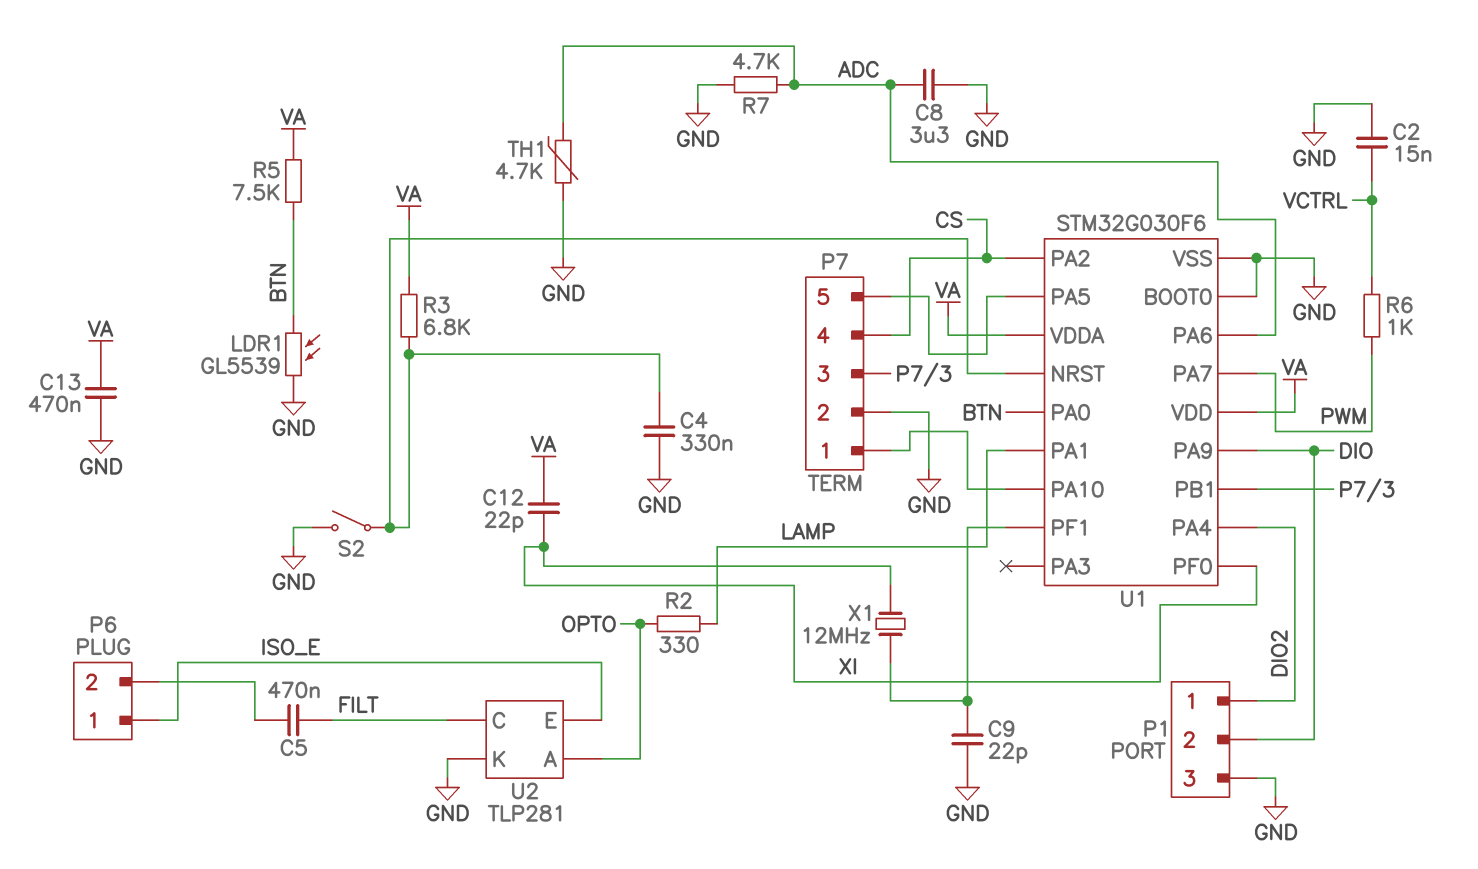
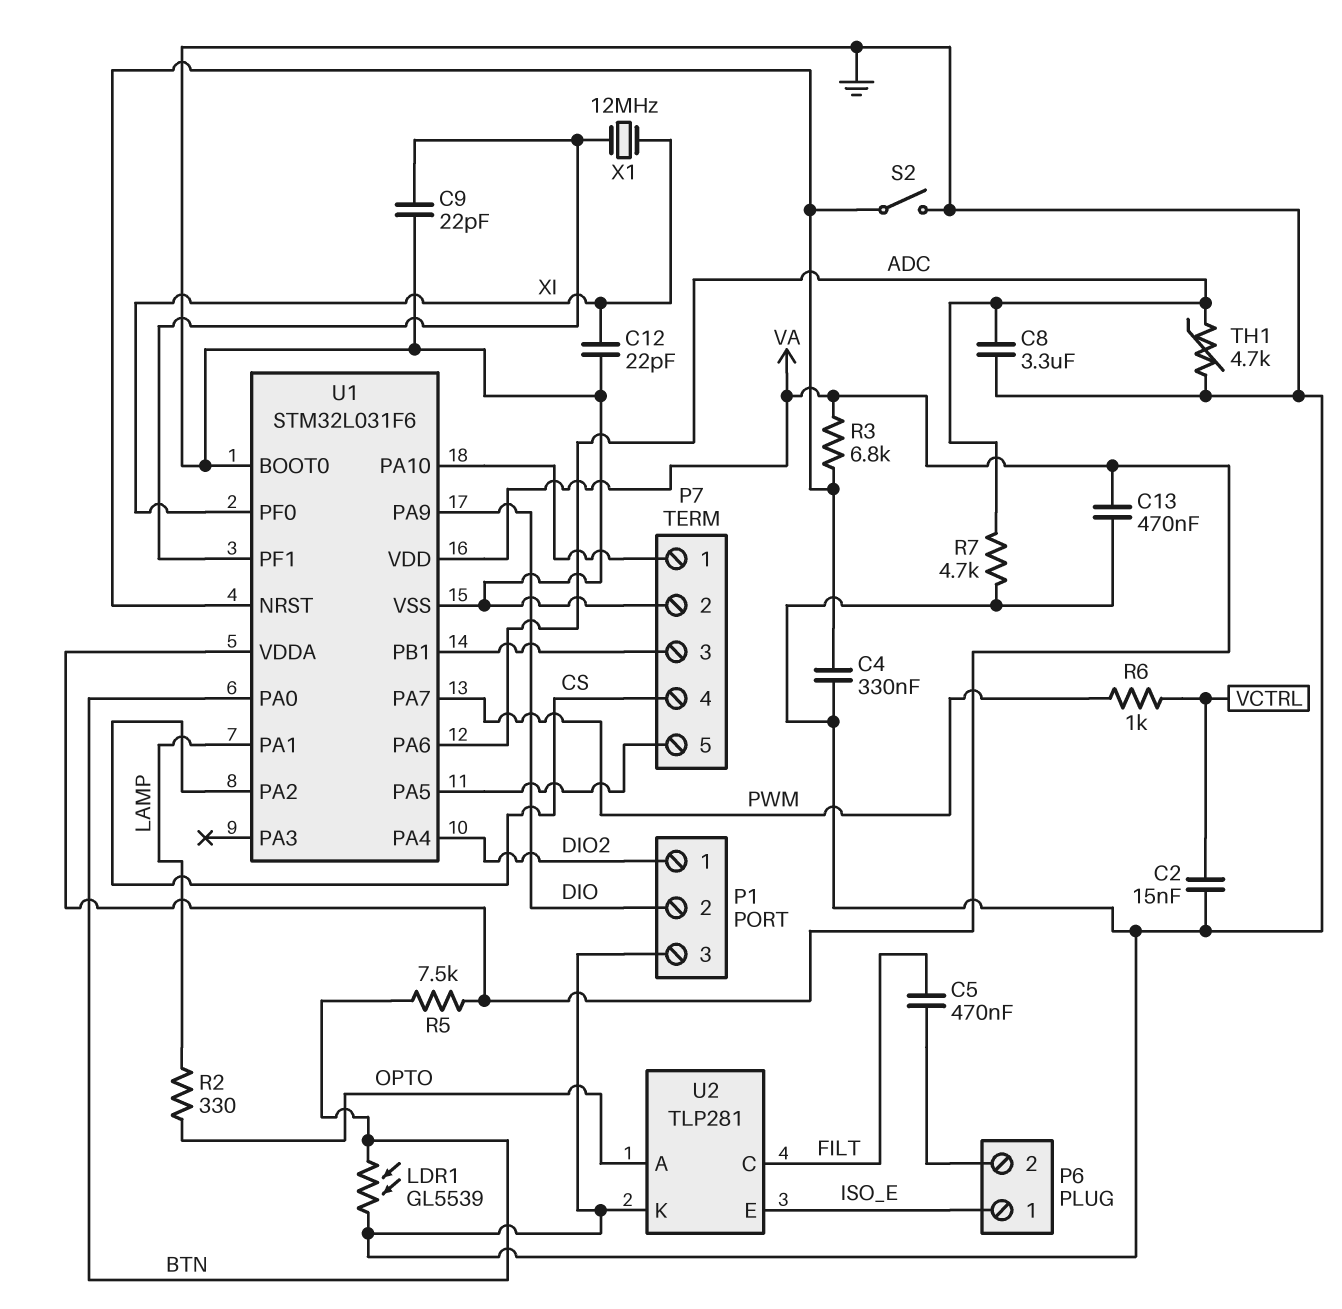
C12: 22pF (VA, XI) -> 22pF (GND, XI)
U1: STM32G030F6 -> STM32L031F6

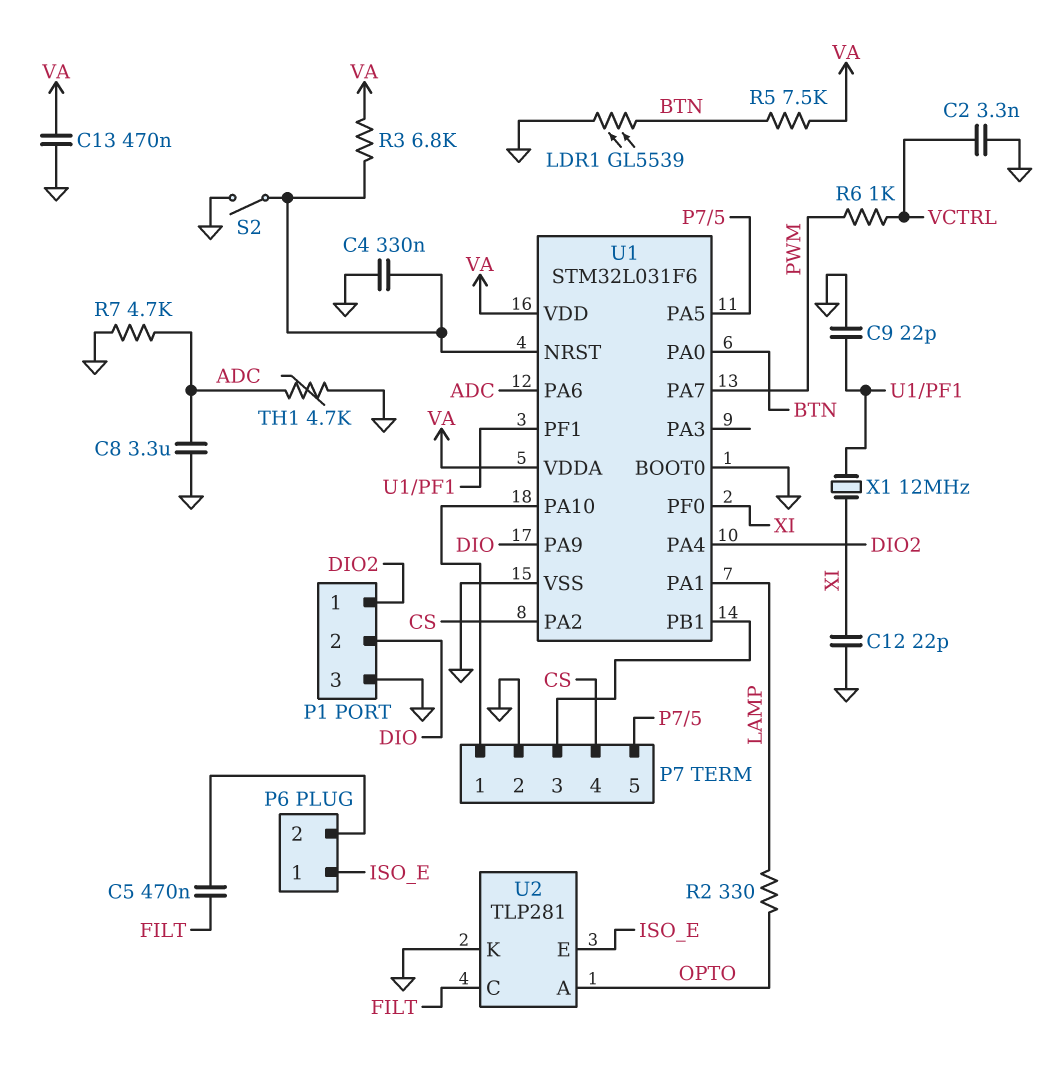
C2: 15nF (GND, VCTRL) -> 3.3nF (GND, VCTRL)

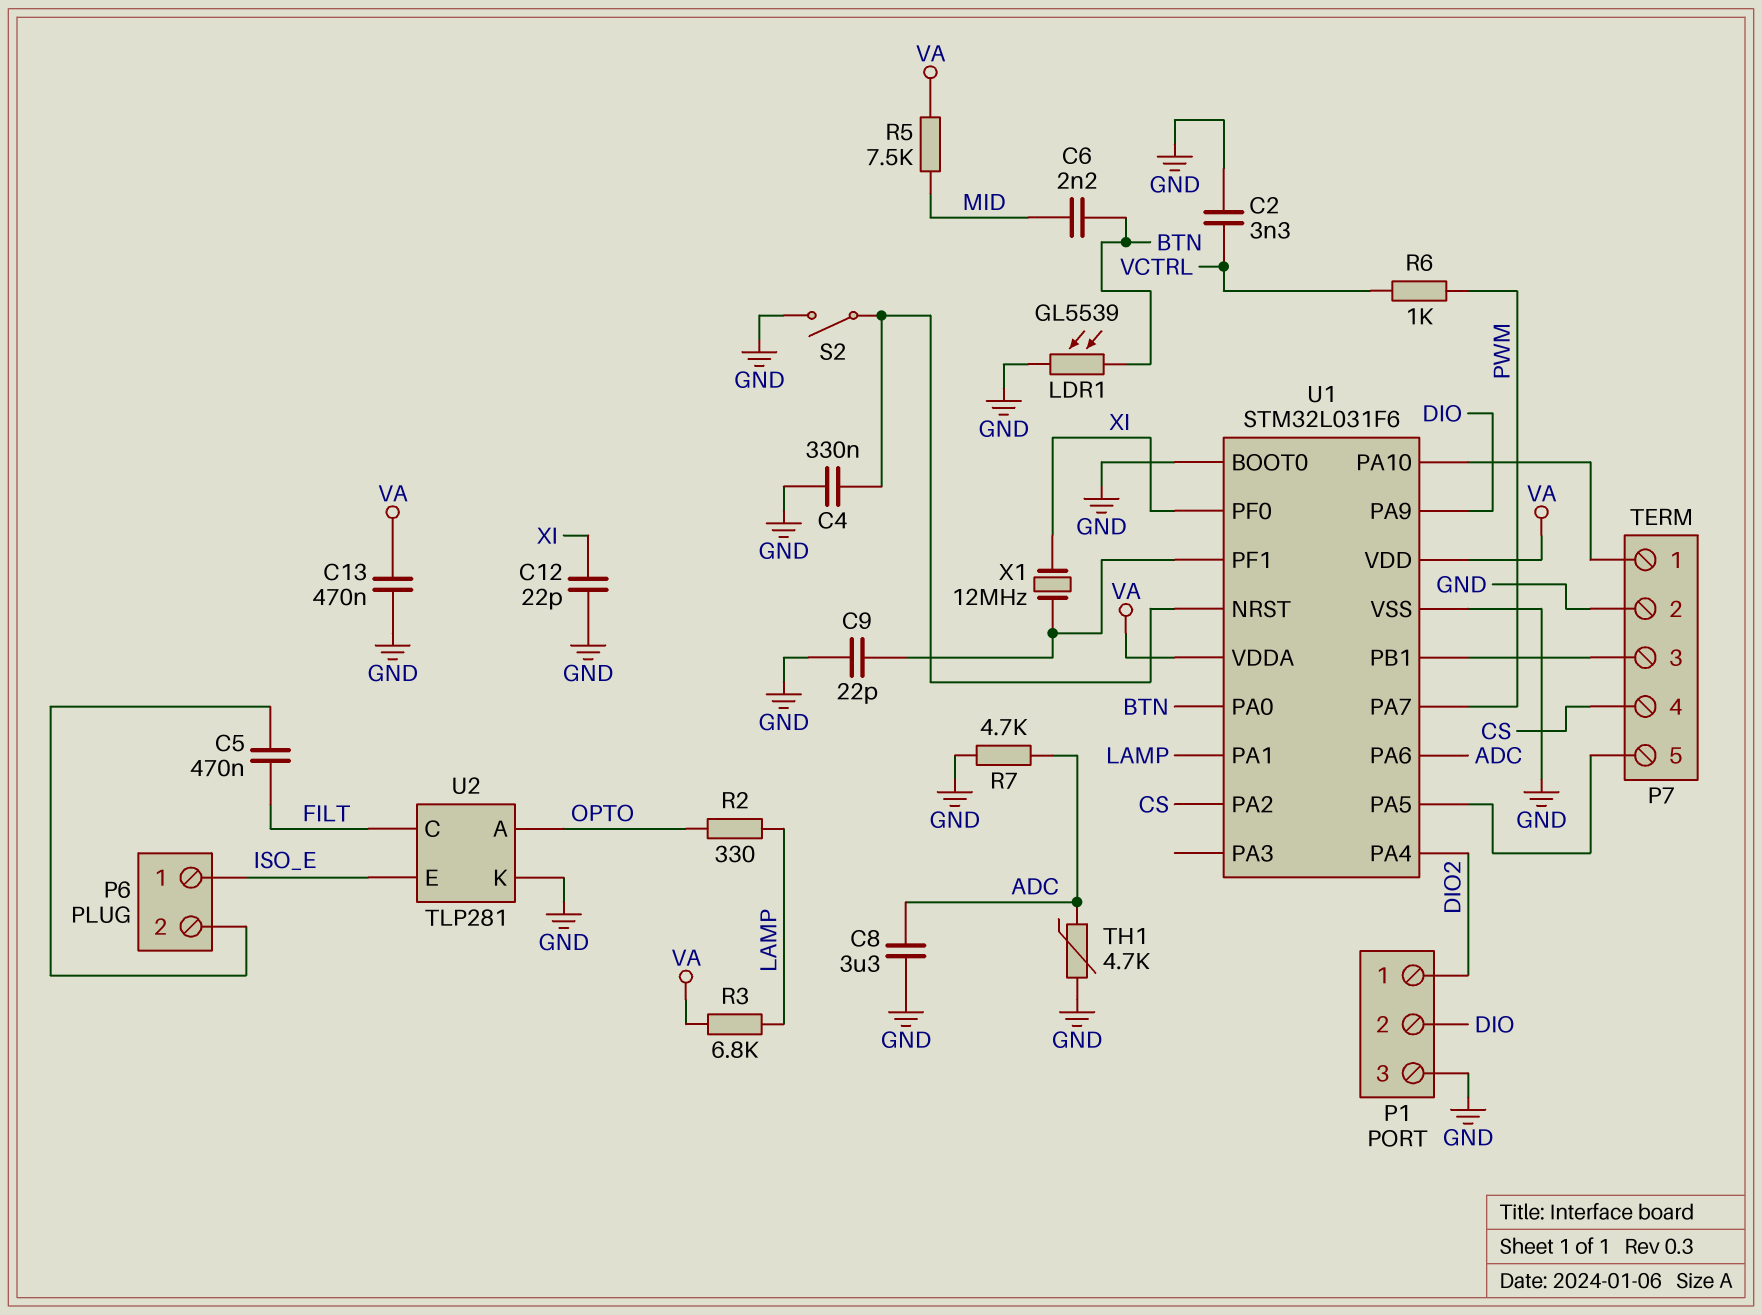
C6: none -> 2.2nF (BTN, MID)
R3: 6.8k (U1/NRST, VA) -> 6.8k (LAMP, VA)
R5: 7.5k (BTN, VA) -> 7.5k (MID, VA)

